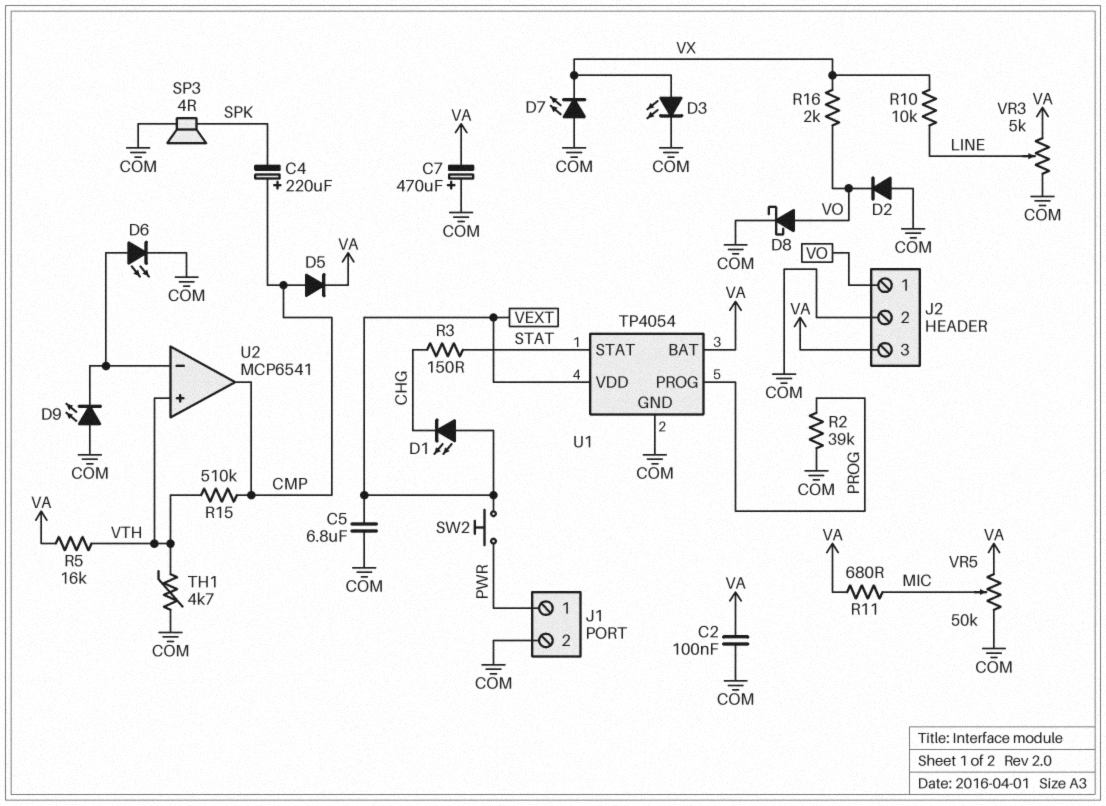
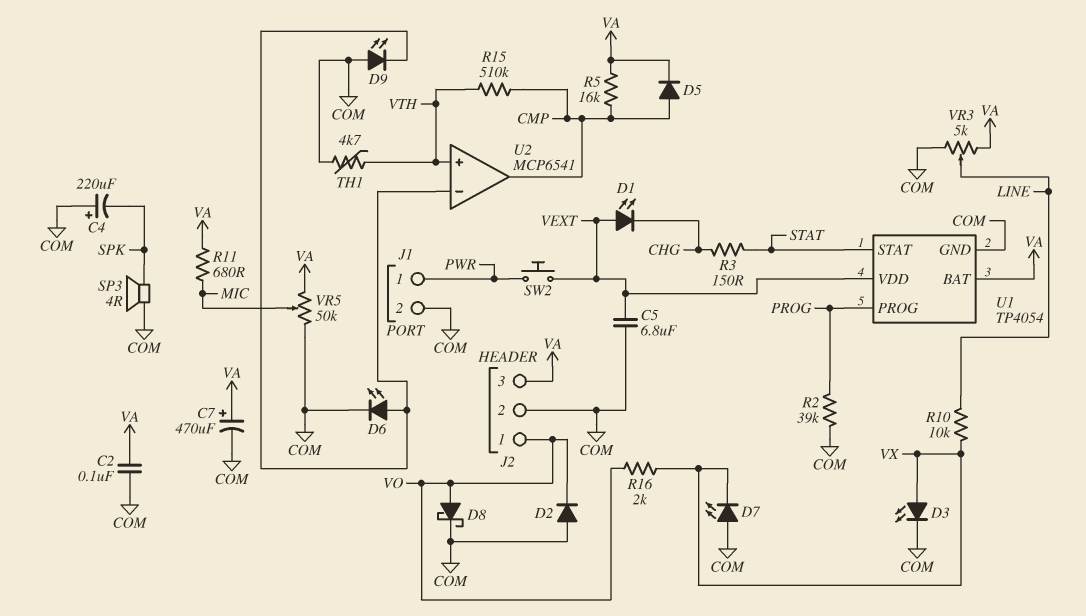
C4: 220uF (plus CMP, minus SPK) -> 220uF (plus COM, minus SPK)
C7: 470uF (plus COM, minus VA) -> 470uF (plus VA, minus COM)
R5: 16k (VA, VTH) -> 16k (CMP, VA)

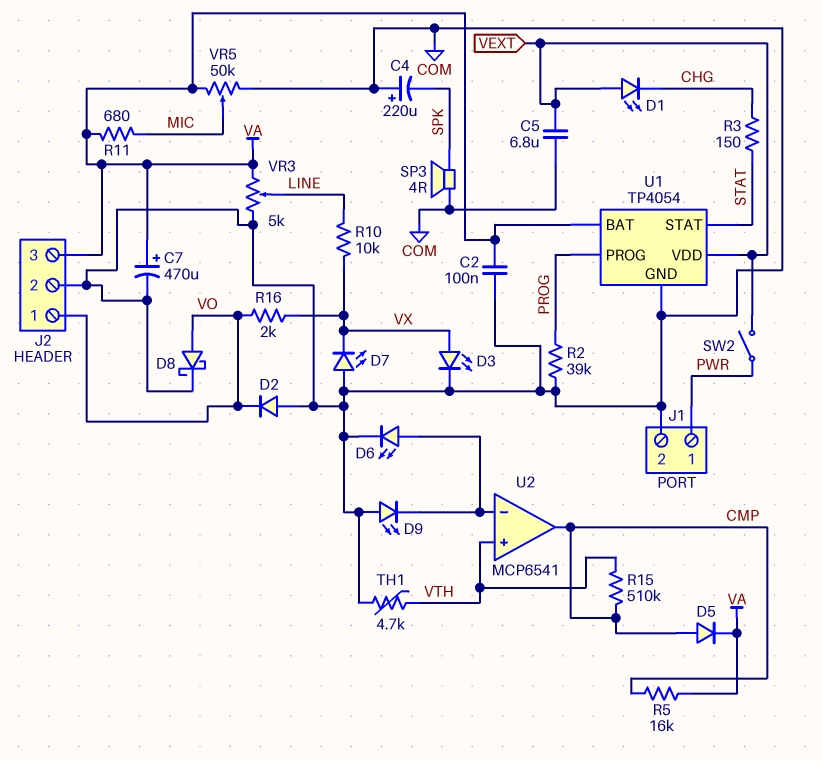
SW2: button (PWR, VEXT) -> switch (PWR, VEXT)

